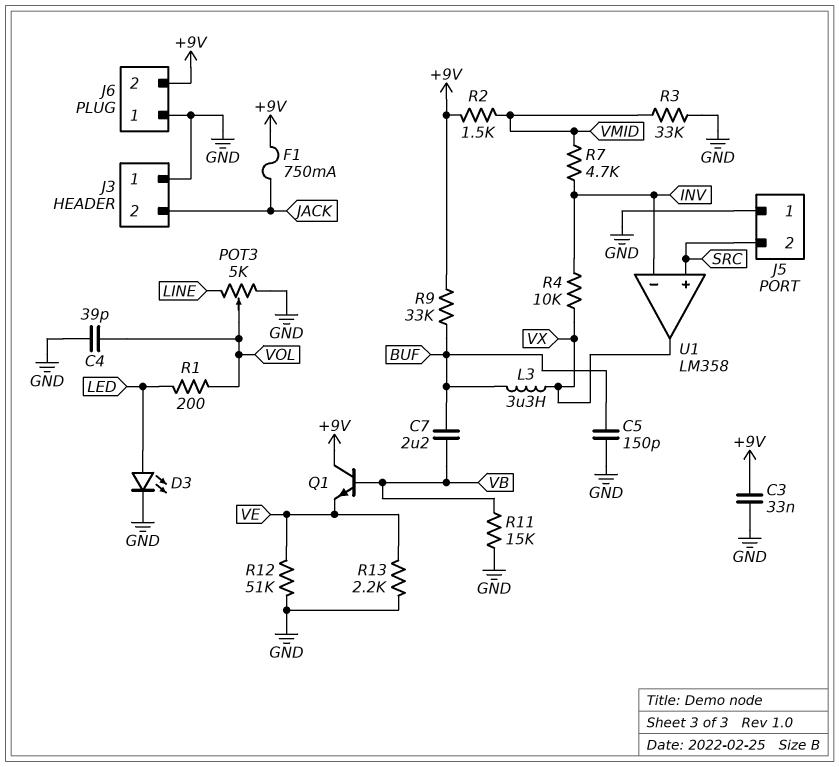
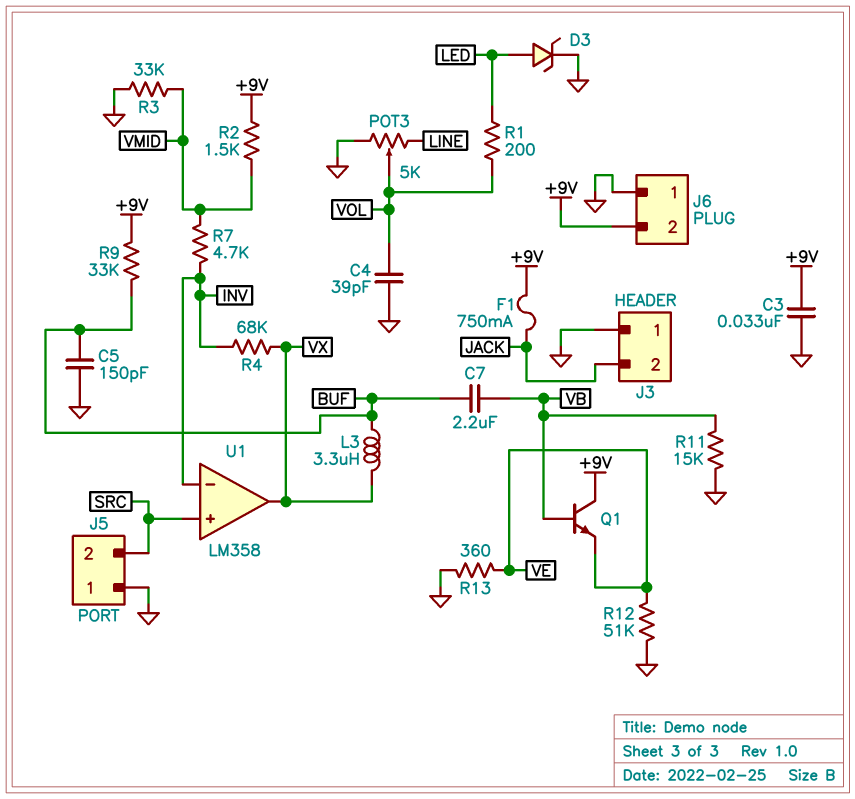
D3: LED (A LED, K GND) -> zener (A LED, K GND)
R4: 10k (INV, VX) -> 68k (INV, VX)
R13: 2.2k (GND, VE) -> 360 (GND, VE)

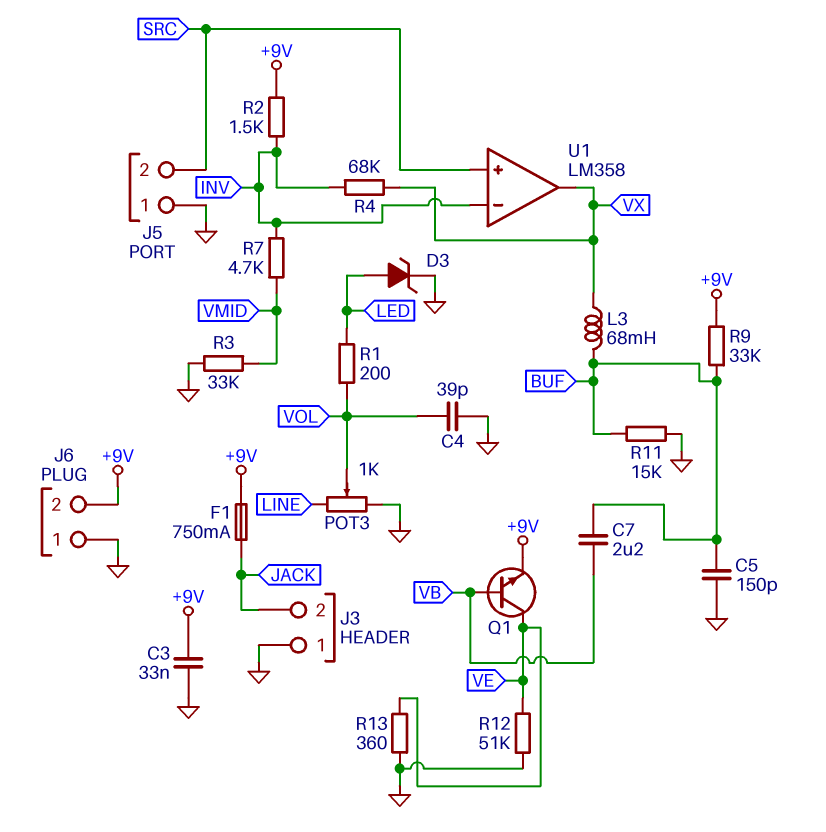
L3: 3.3uH (BUF, VX) -> 68mH (BUF, VX)
POT3: 5k (GND, LINE, wiper VOL) -> 1k (GND, LINE, wiper VOL)
Q1: NPN (B VB, C +9V, E VE) -> NPN (B VB, C VE, E +9V)
R2: 1.5k (+9V, VMID) -> 1.5k (+9V, INV)
R11: 15k (GND, VB) -> 15k (BUF, GND)

